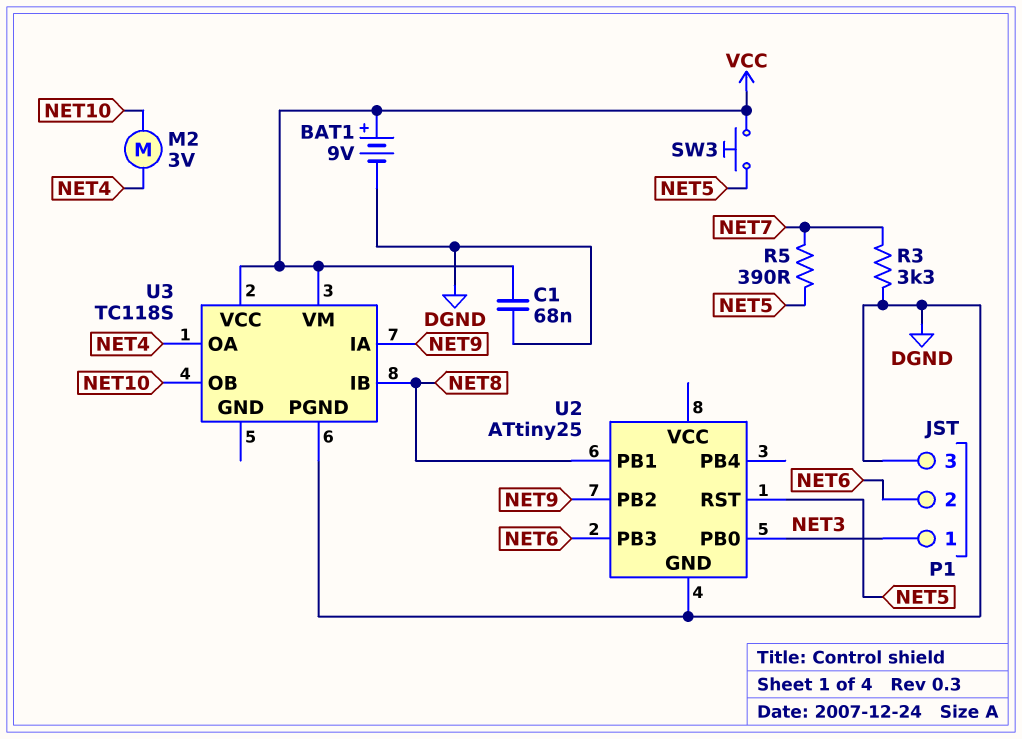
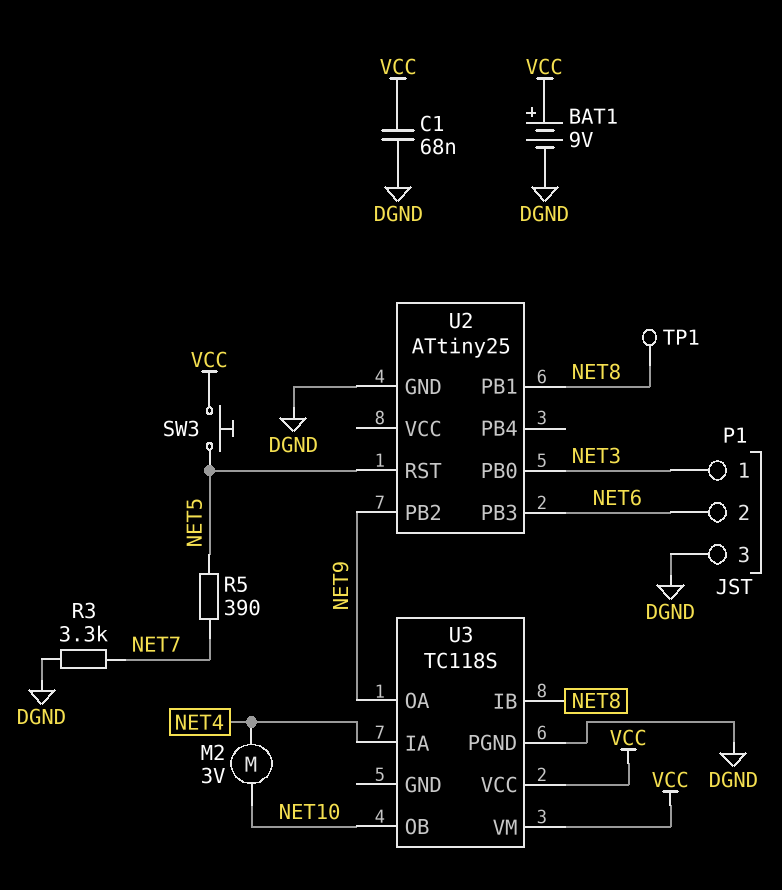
TP1: none -> test point (NET8)
U3 pin IA: NET9 -> NET4
U3 pin OA: NET4 -> NET9

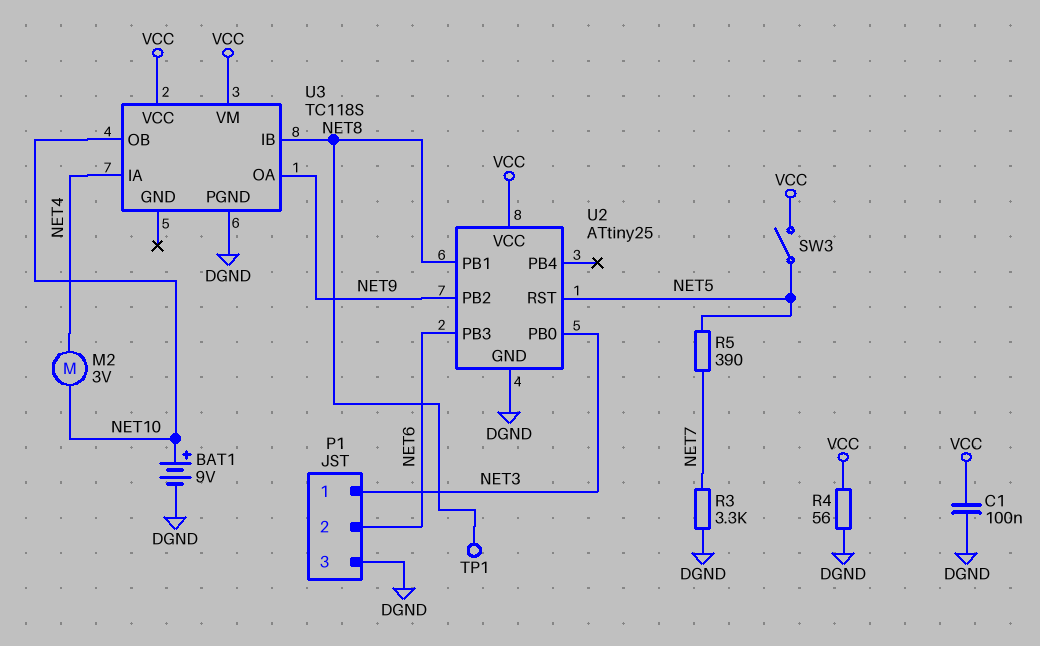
BAT1: 9V (plus VCC, minus DGND) -> 9V (plus NET10, minus DGND)
C1: 68nF (DGND, VCC) -> 100nF (DGND, VCC)
R4: none -> 56 (DGND, VCC)
SW3: button (NET5, VCC) -> switch (NET5, VCC)
U2 pin VCC: none -> VCC

